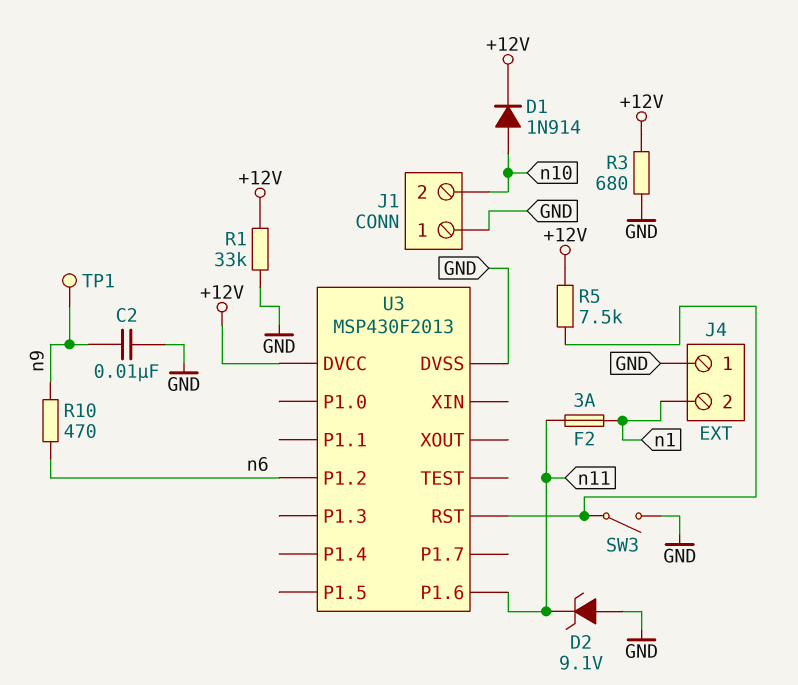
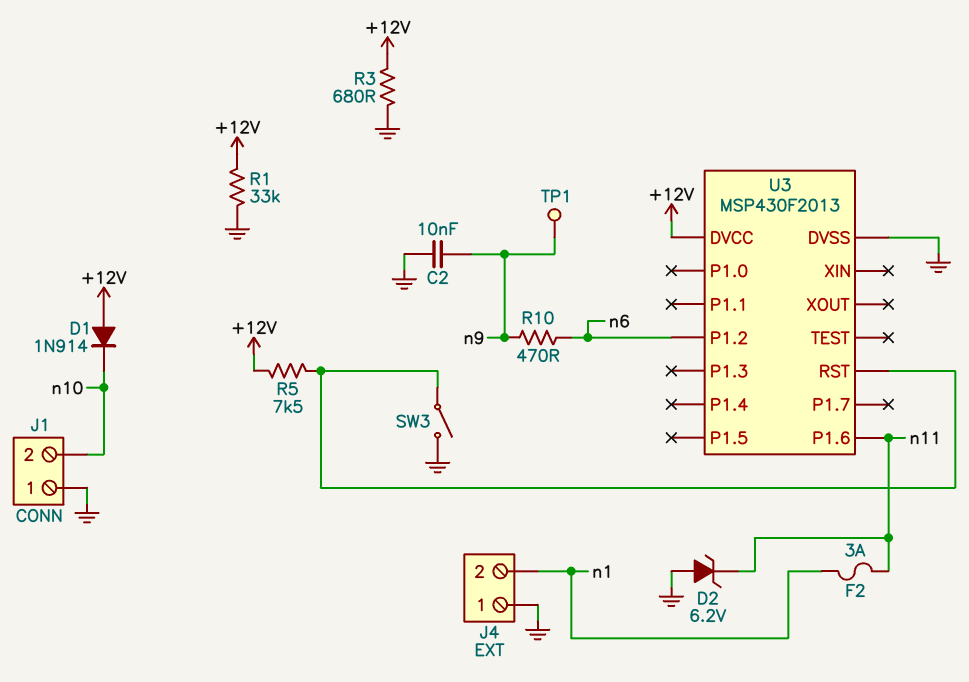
D1: diode 1N914 (A n10, K +12V) -> diode 1N914 (A +12V, K n10)
D2: zener 9.1V (A GND, K n11) -> zener 6.2V (A GND, K n11)

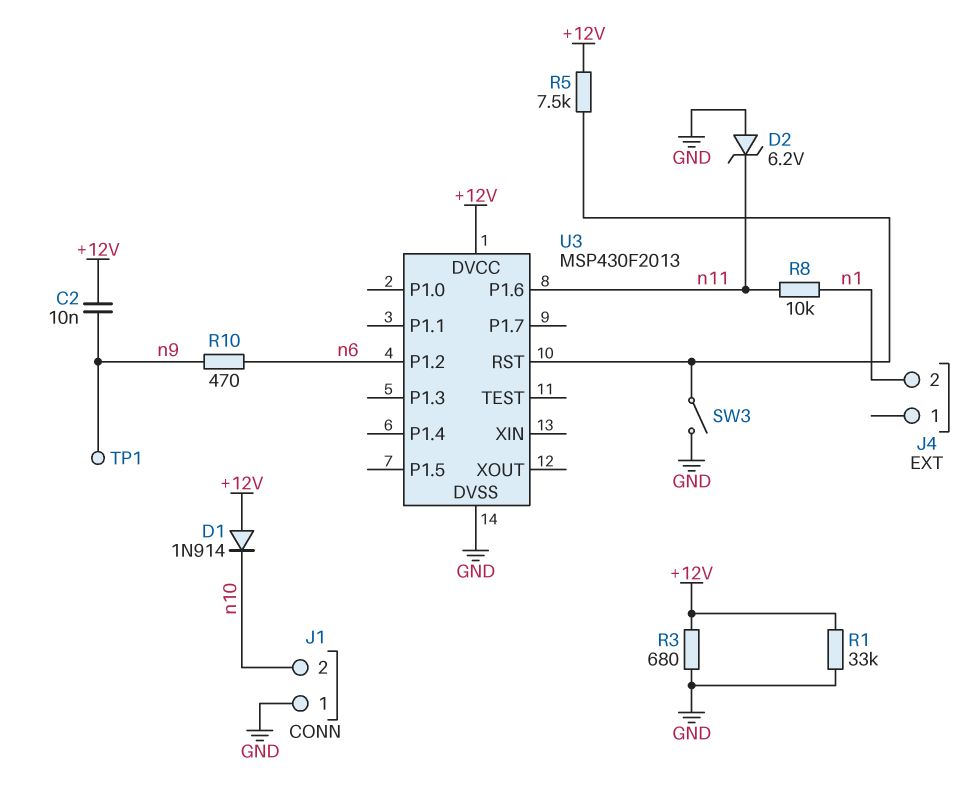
C2: 10nF (GND, n9) -> 10nF (+12V, n9)
F2: 3A (n1, n11) -> none
J4 pin 1: GND -> none
R8: none -> 10k (n1, n11)

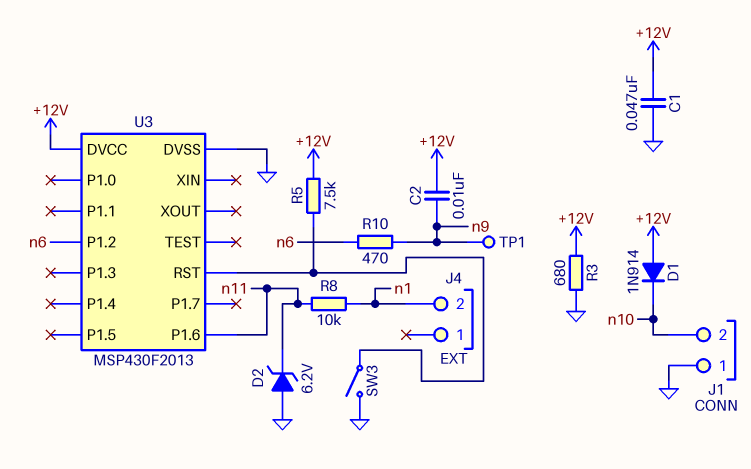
C1: none -> 47nF (+12V, GND)
R1: 33k (+12V, GND) -> none

